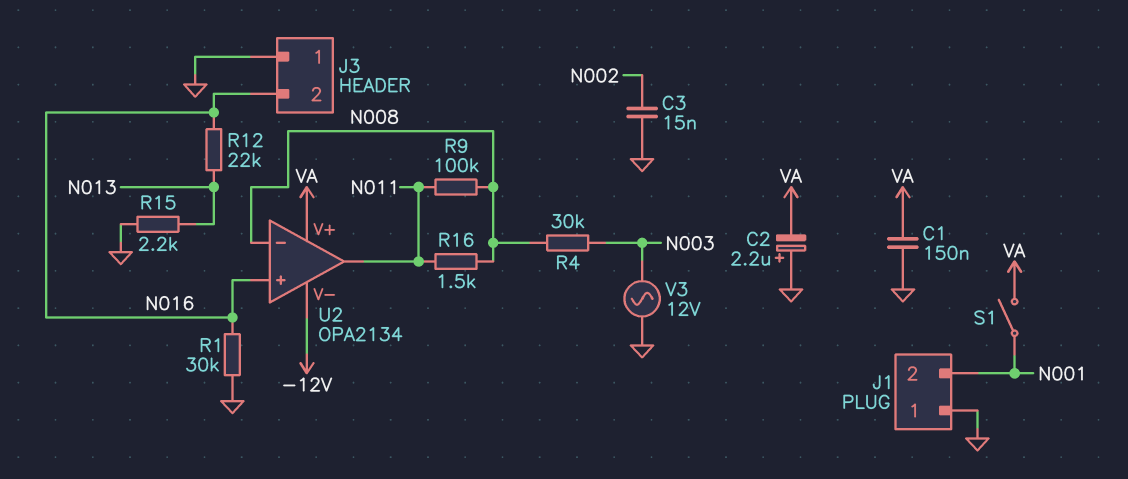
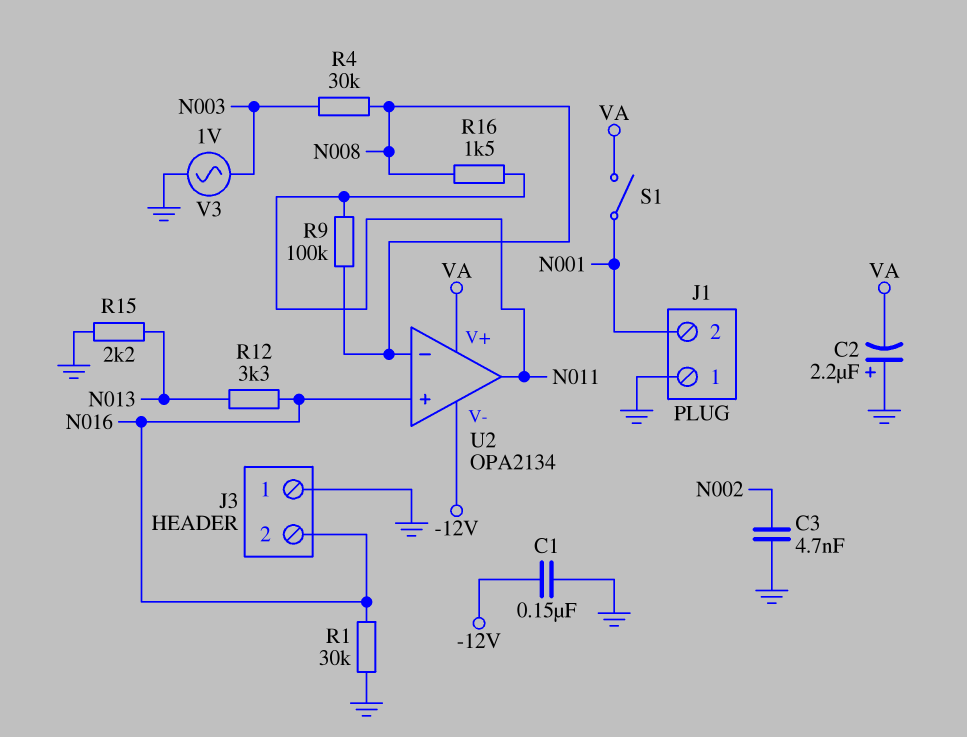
C1: 150nF (GND, VA) -> 150nF (-12V, GND)
C3: 15nF (GND, N002) -> 4.7nF (GND, N002)
R12: 22k (N013, N016) -> 3.3k (N013, N016)
V3: AC 12V (GND, N003) -> AC 1V (GND, N003)

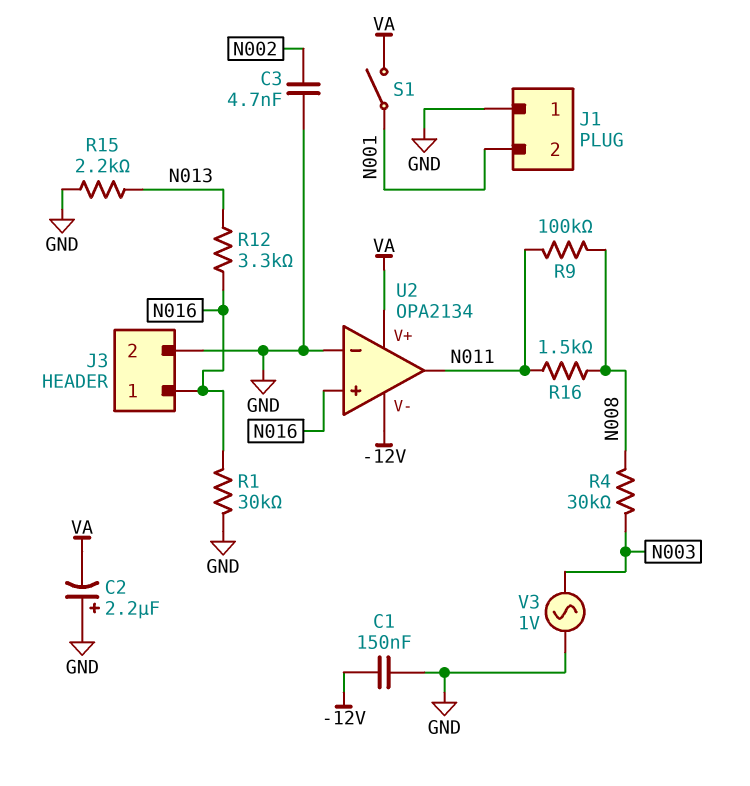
J3 pin 1: GND -> N016
J3 pin 2: N016 -> GND
U2 pin in-: N008 -> GND

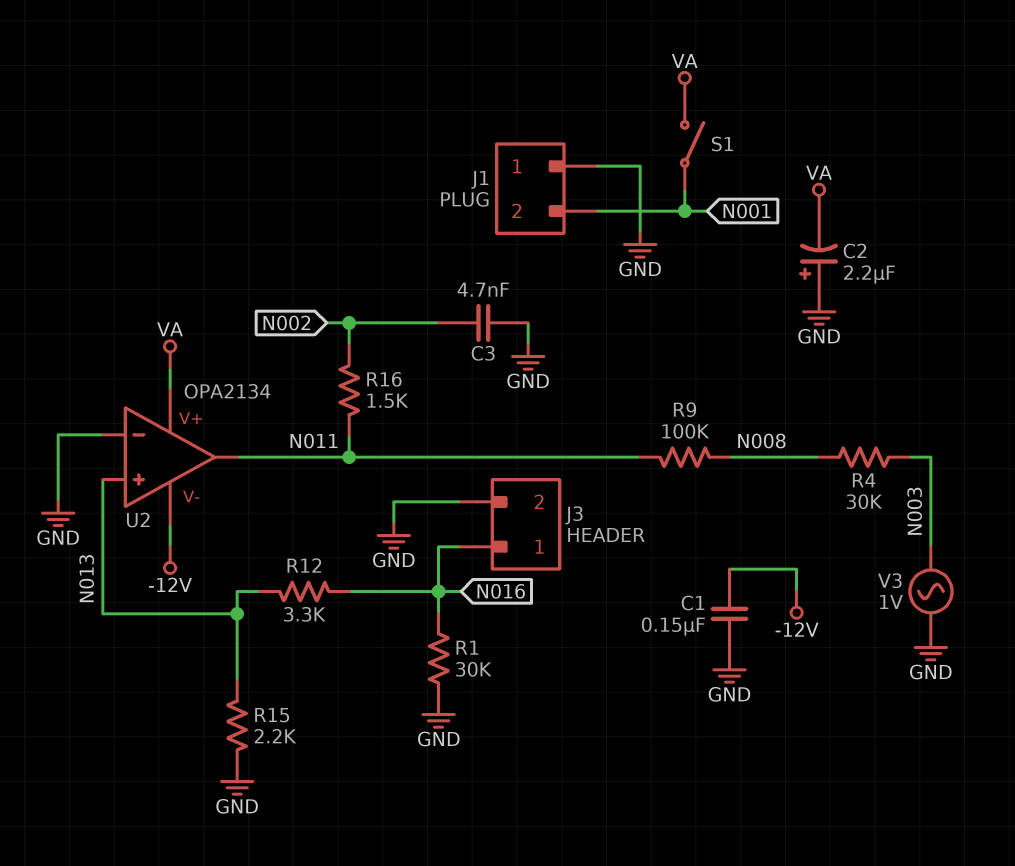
R16: 1.5k (N008, N011) -> 1.5k (N002, N011)
U2 pin in+: N016 -> N013

